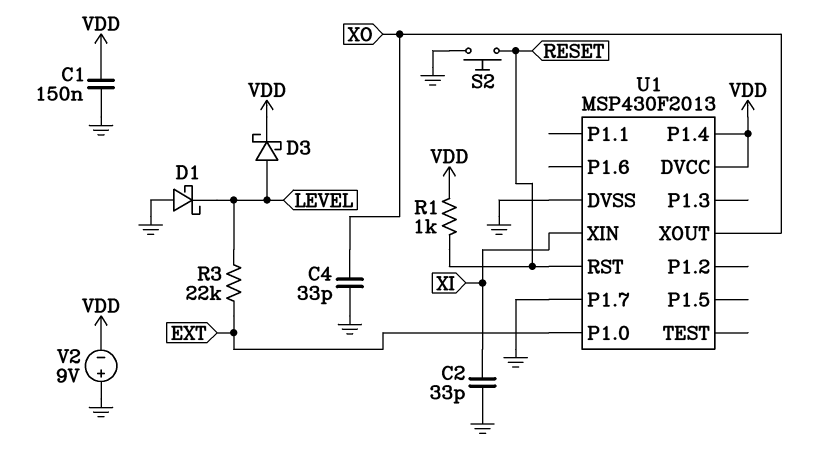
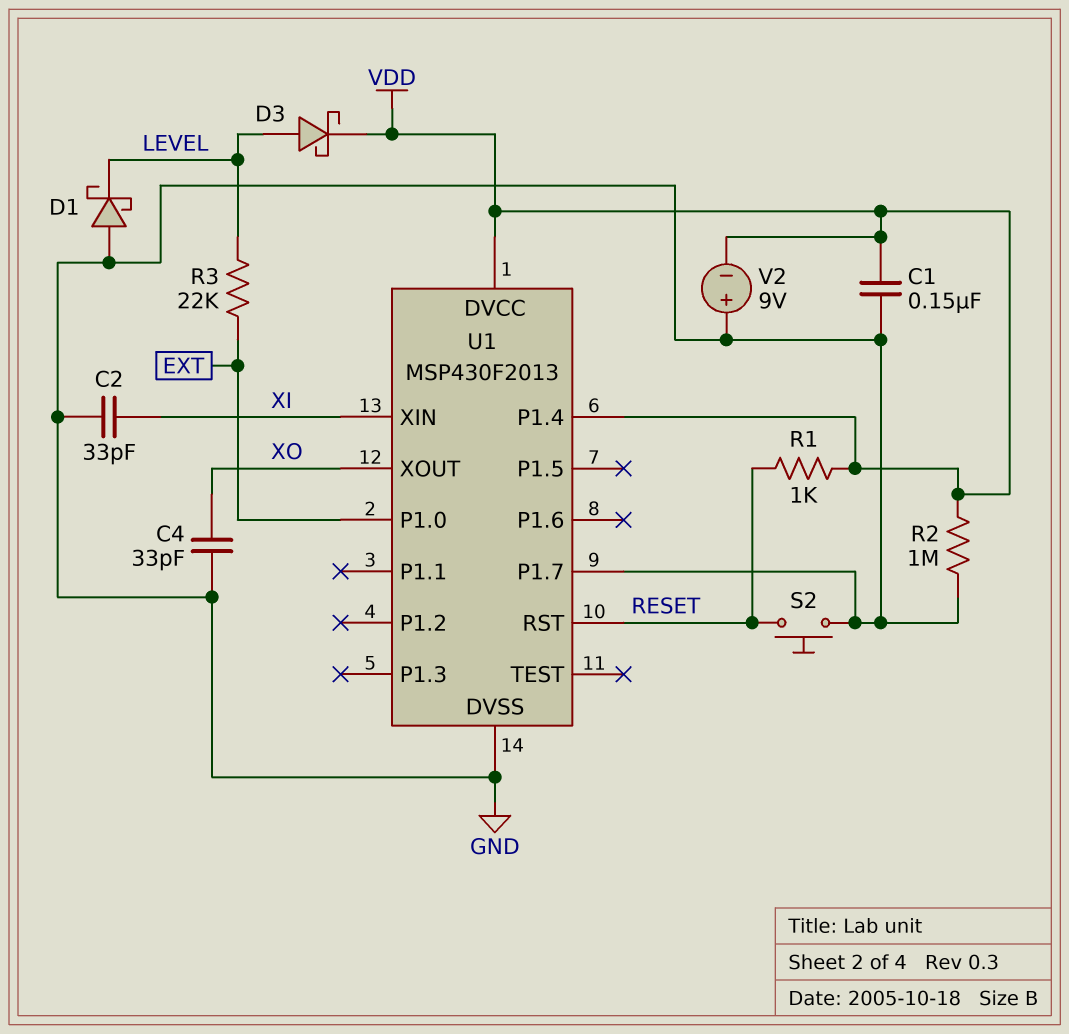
R2: none -> 1M (GND, VDD)

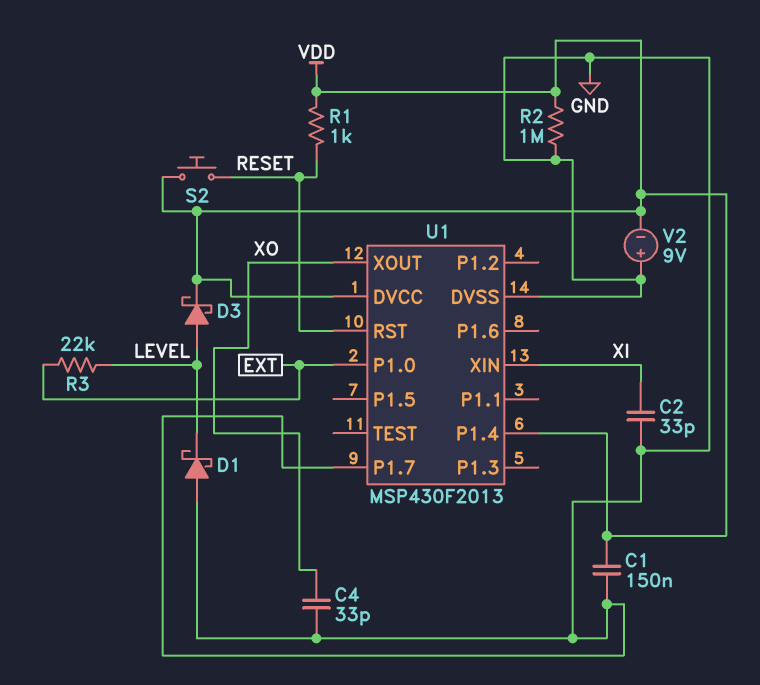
S2: button (GND, RESET) -> button (RESET, VDD)

